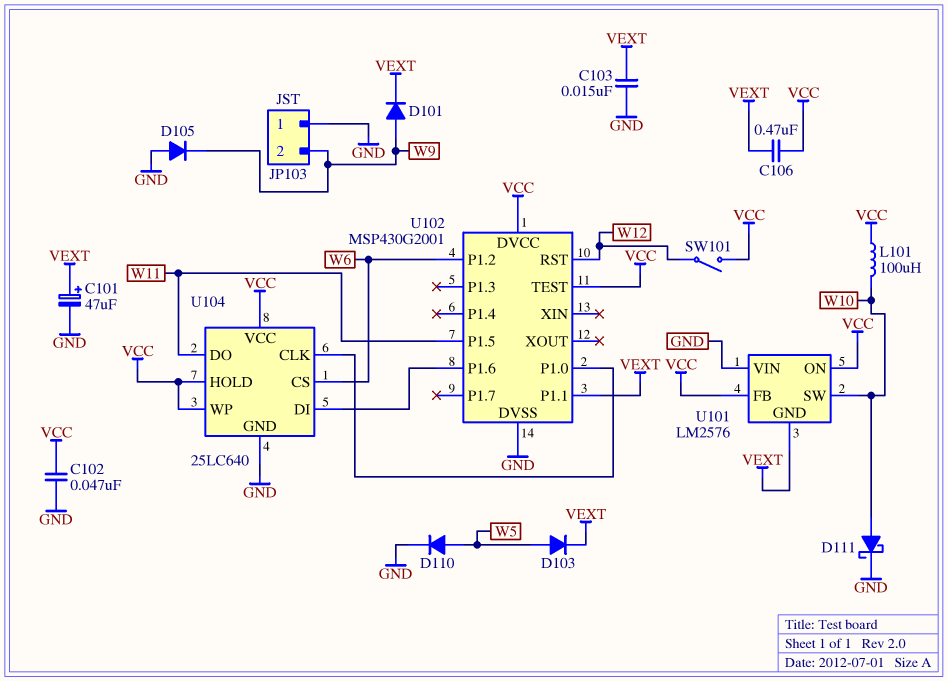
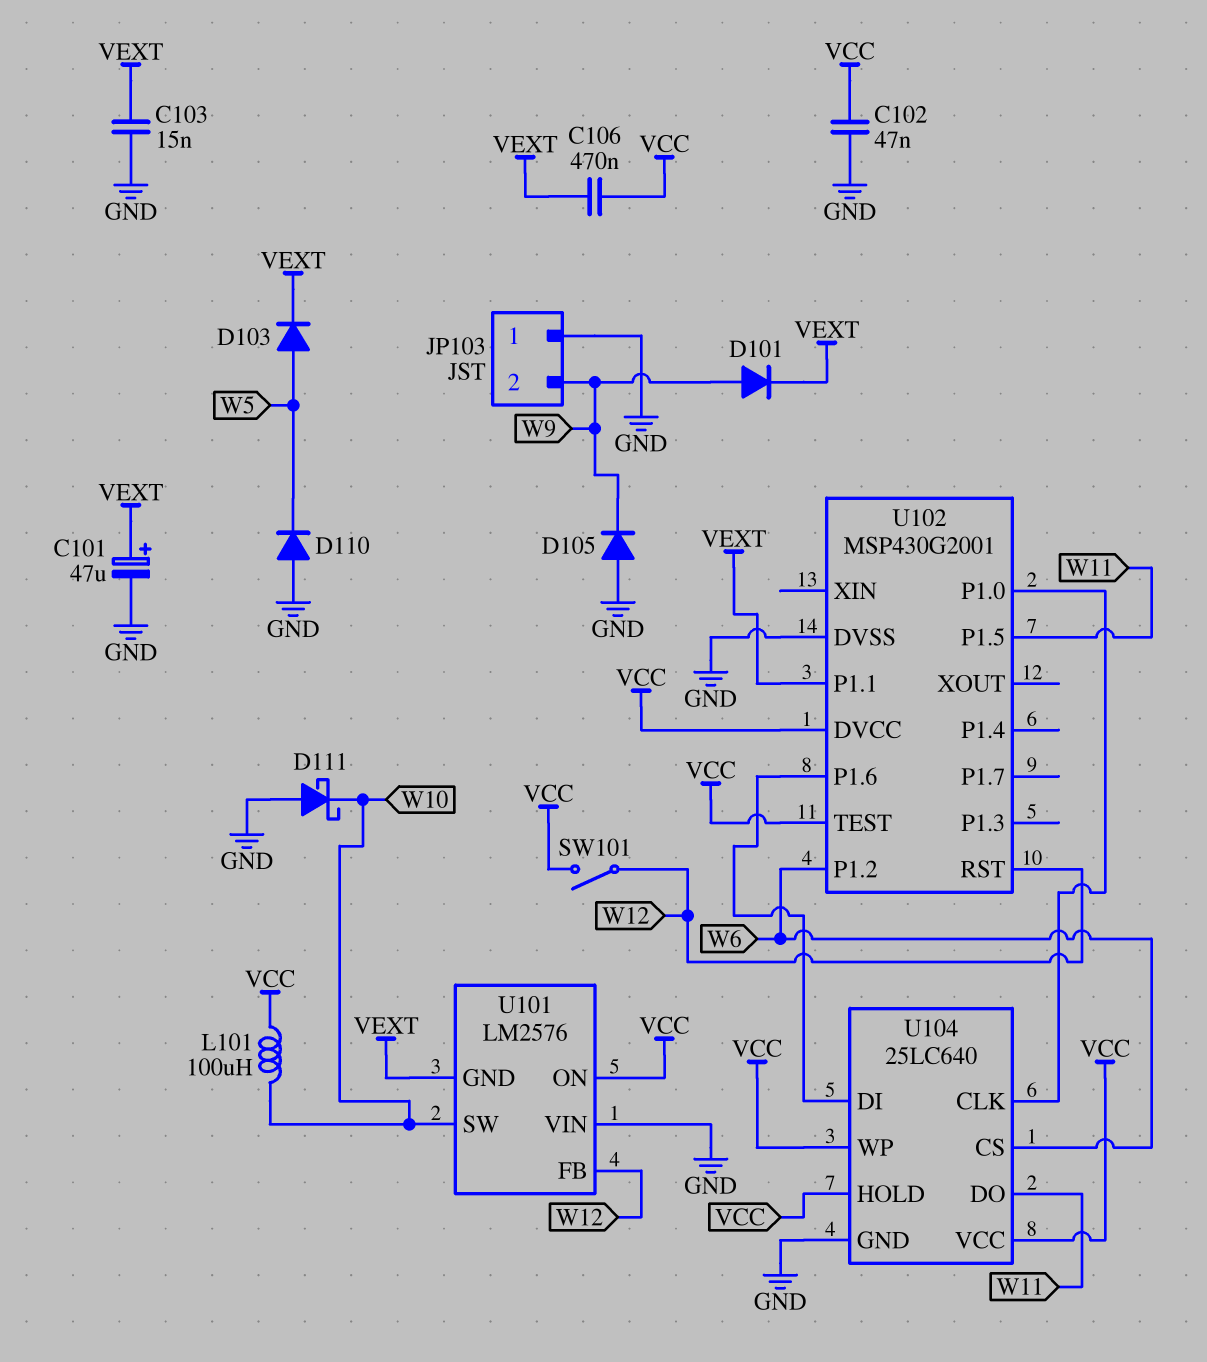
D110: diode (A W5, K GND) -> diode (A GND, K W5)
D111: schottky (A W10, K GND) -> schottky (A GND, K W10)
U101 pin FB: VCC -> W12

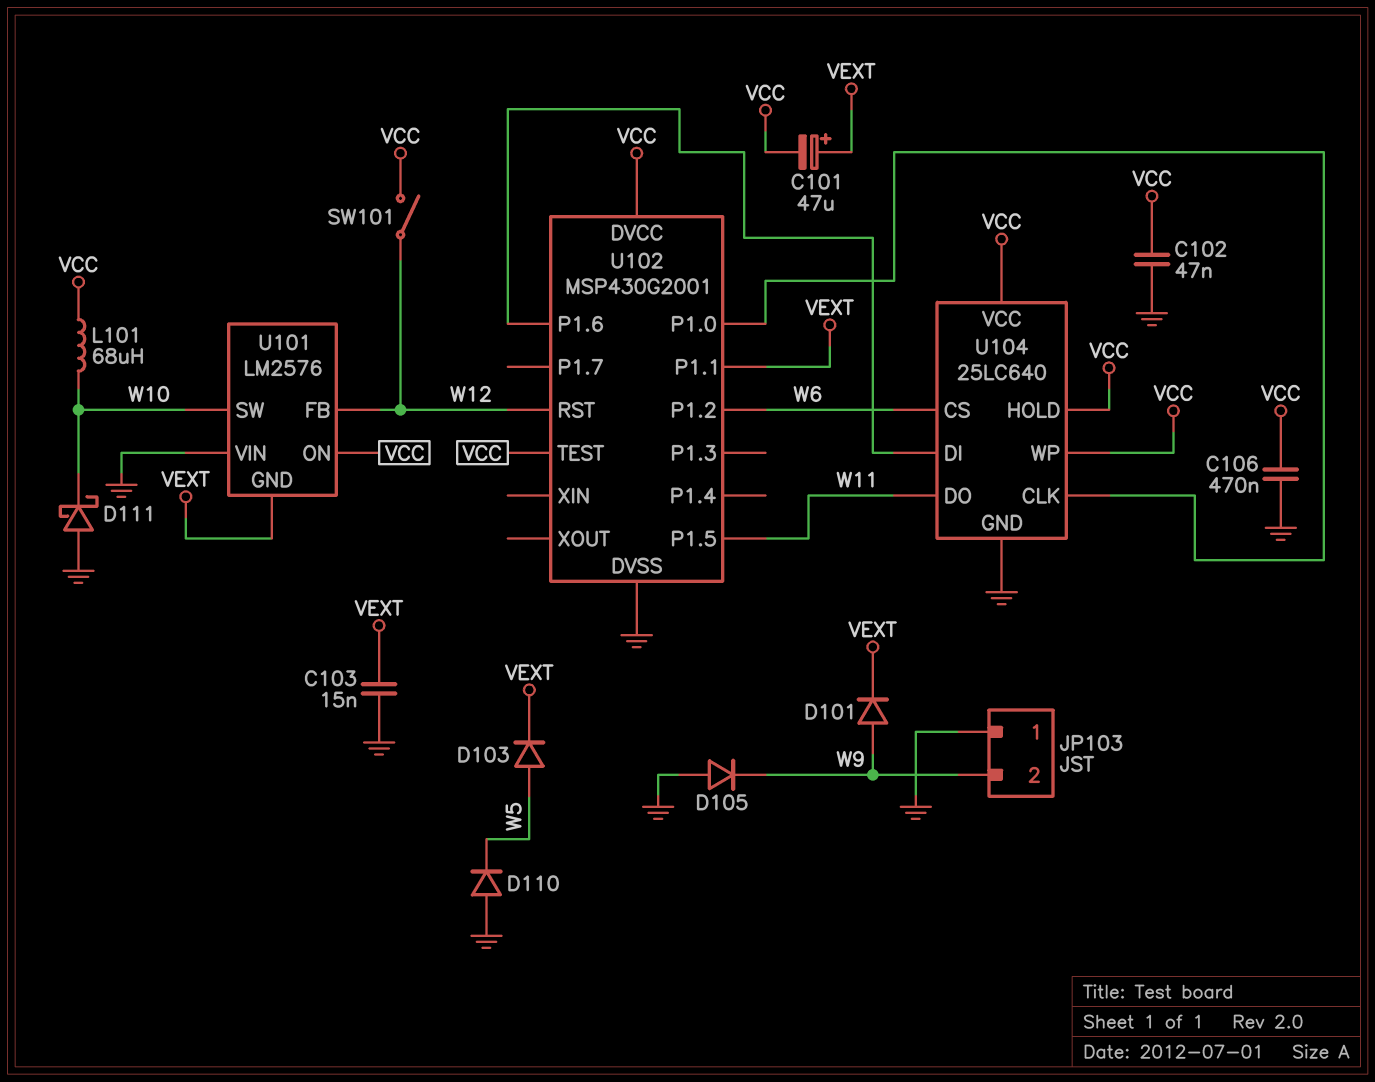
C101: 47uF (plus VEXT, minus GND) -> 47uF (plus VEXT, minus VCC)
C106: 470nF (VCC, VEXT) -> 470nF (GND, VCC)
L101: 100uH (VCC, W10) -> 68uH (VCC, W10)

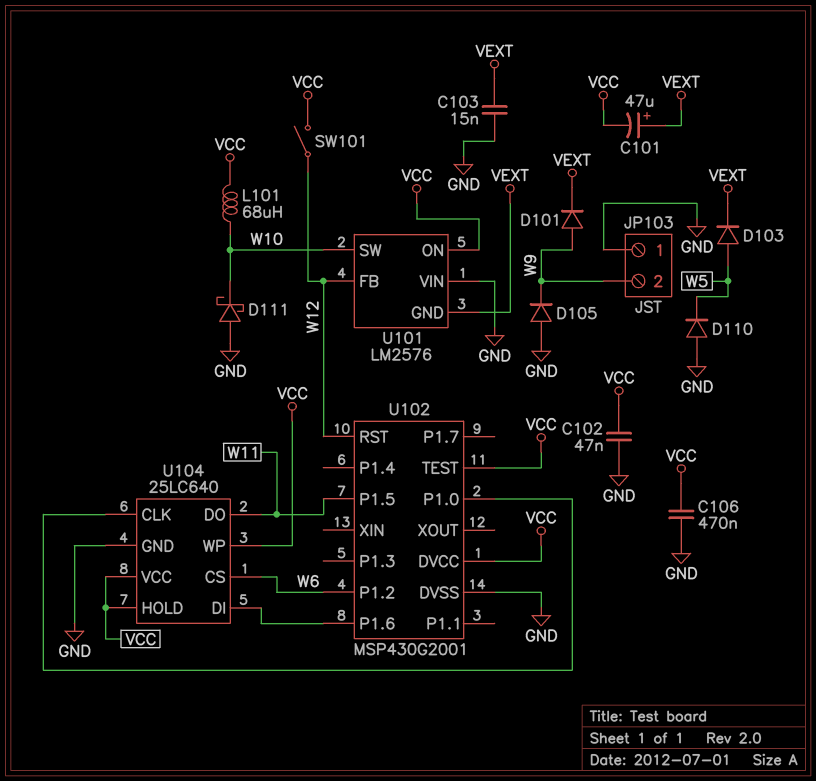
U102 pin P1.1: VEXT -> none

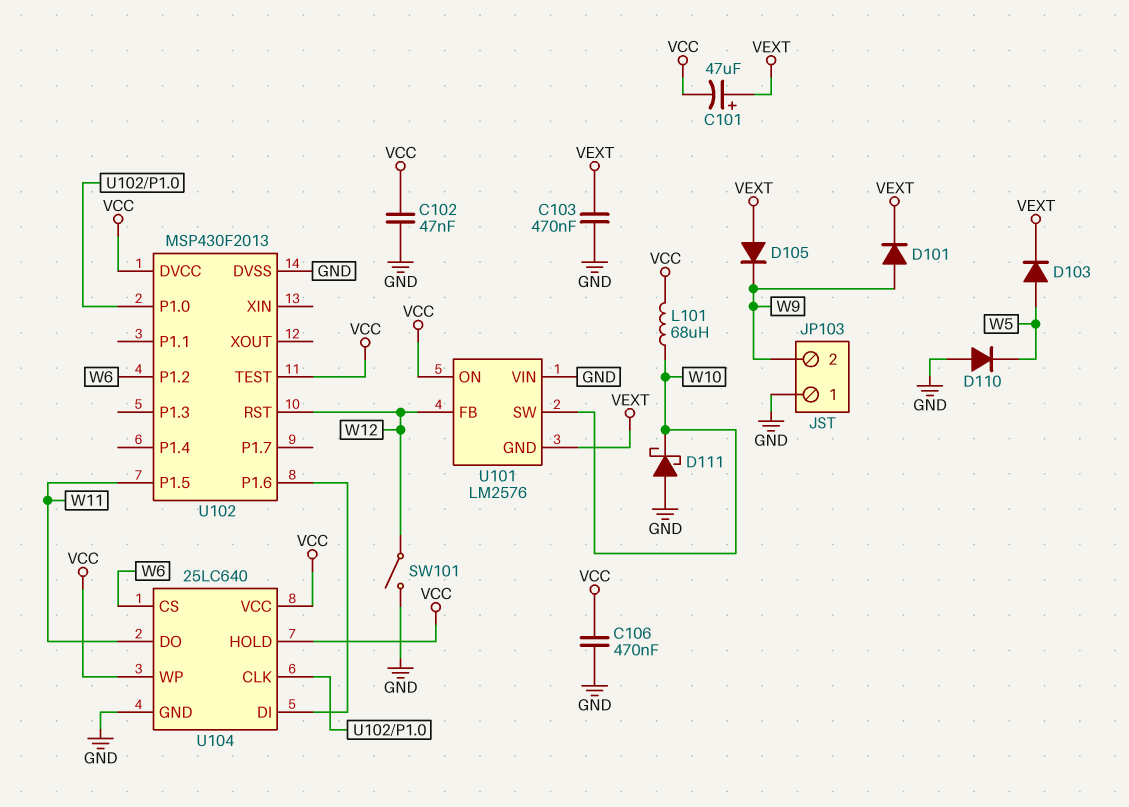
C103: 15nF (GND, VEXT) -> 470nF (GND, VEXT)
D105: diode (A GND, K W9) -> diode (A VEXT, K W9)
SW101: switch (VCC, W12) -> switch (GND, W12)
U102: MSP430G2001 -> MSP430F2013

